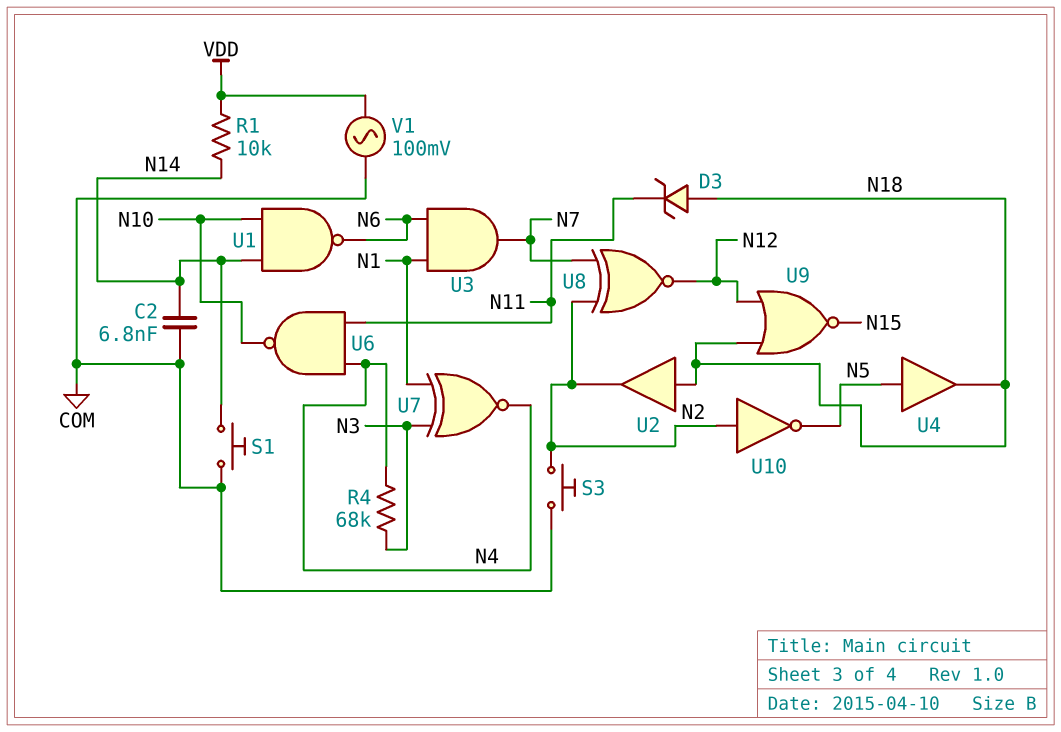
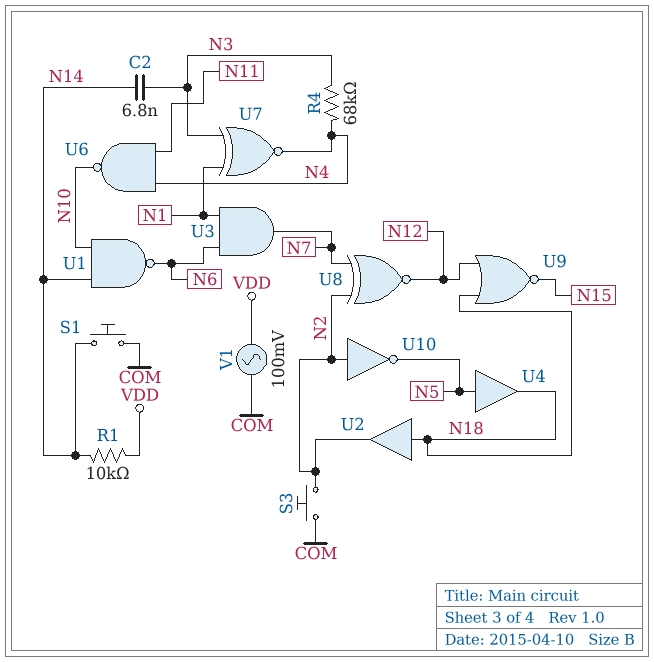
C2: 6.8nF (COM, N14) -> 6.8nF (N3, N14)
D3: zener (A N18, K N11) -> none

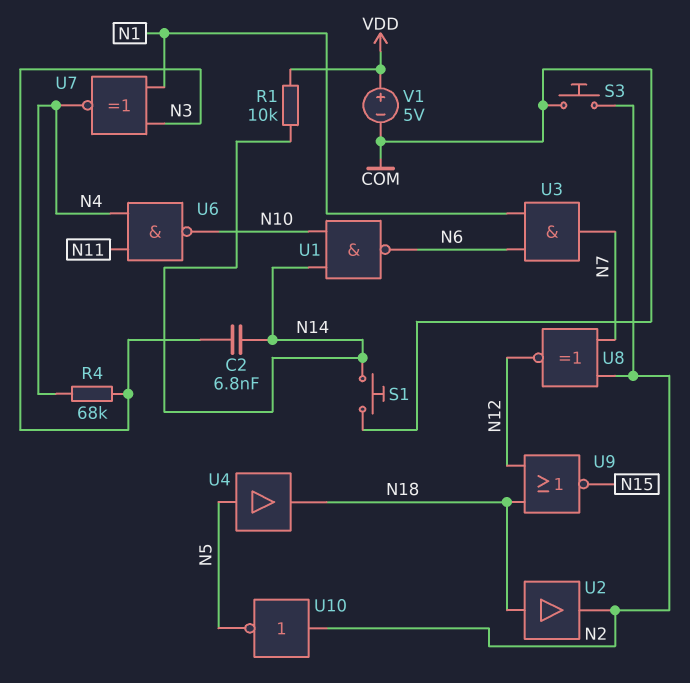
V1: AC 100mV (COM, VDD) -> 5V (plus VDD, minus COM)

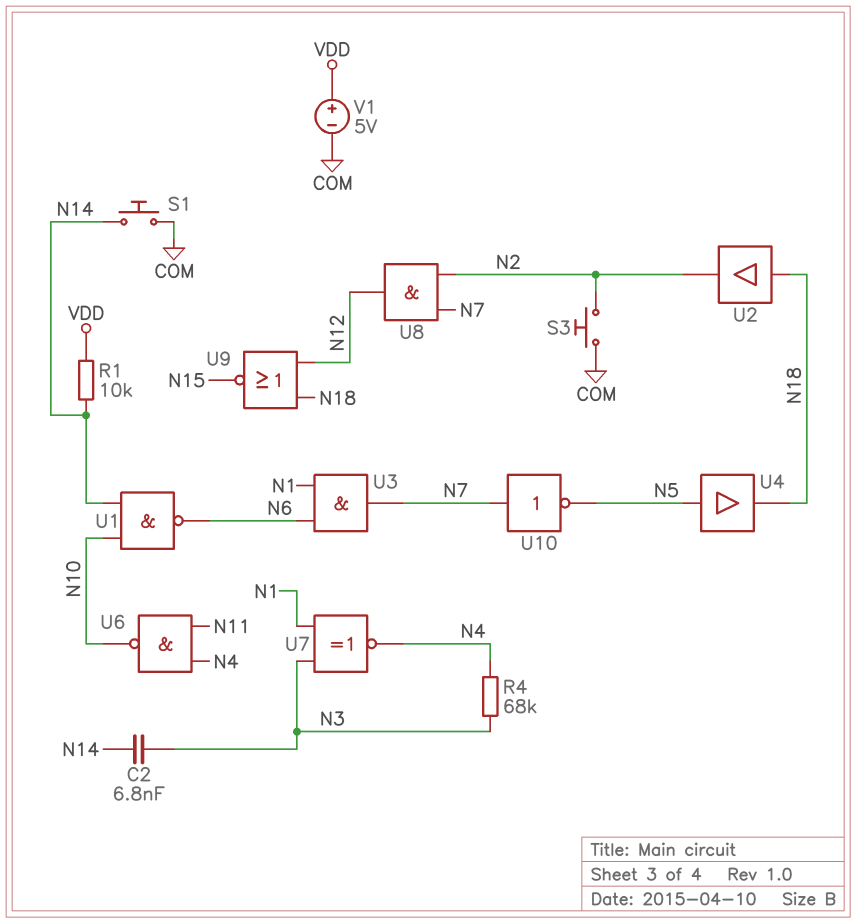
U8: XNOR (in N2, in N7, out N12) -> AND (in N2, in N7, out N12)
U10: NOT (in N2, out N5) -> NOT (in N7, out N5)

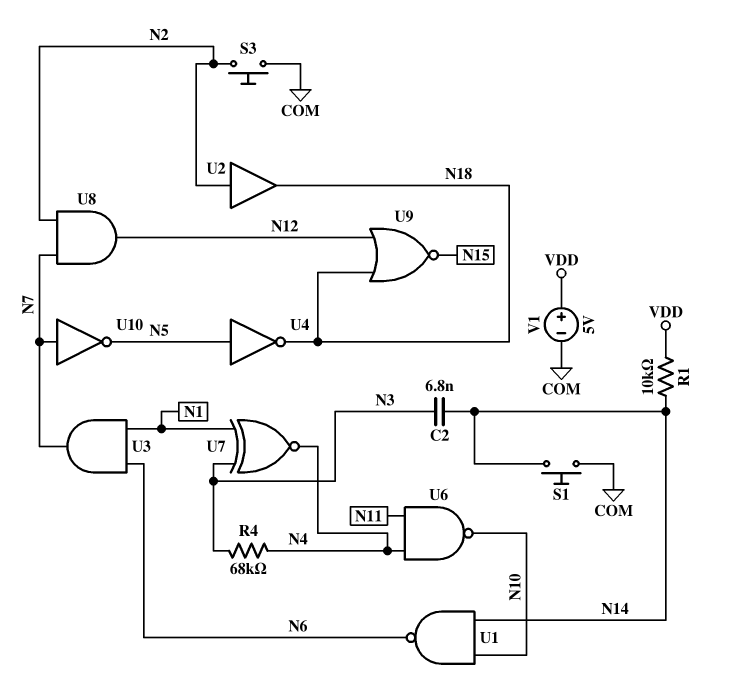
U2: buffer (in N18, out N2) -> buffer (in N2, out N18)
U4: buffer (in N5, out N18) -> NOT (in N5, out N18)

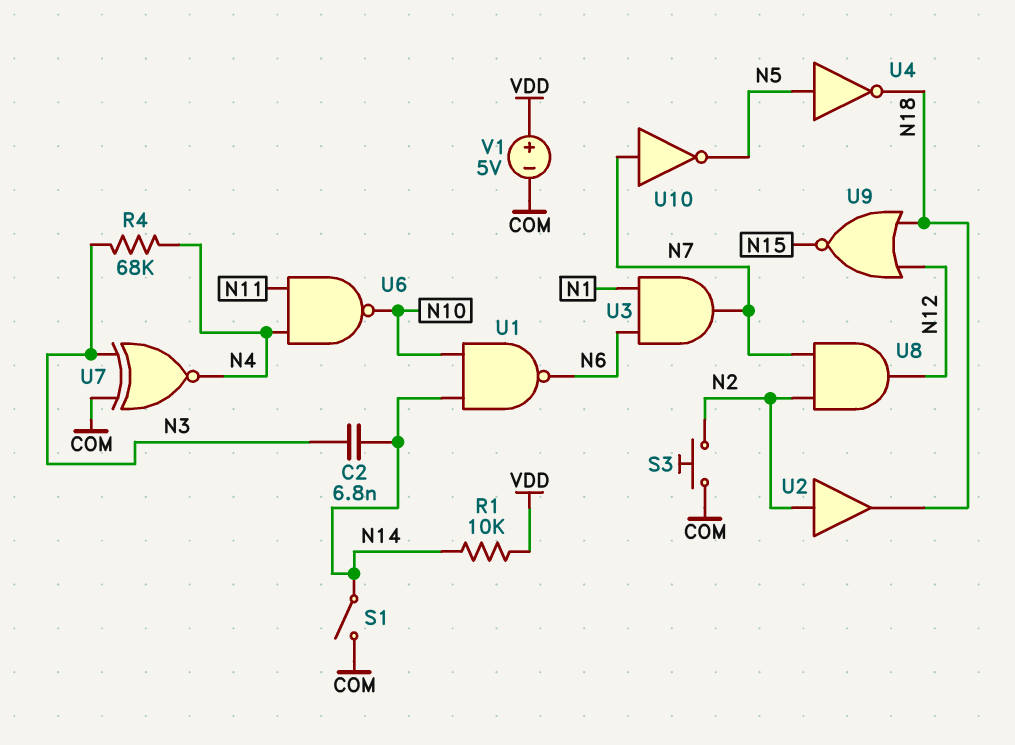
S1: button (COM, N14) -> switch (COM, N14)
U7: XNOR (in N1, in N3, out N4) -> XNOR (in COM, in N3, out N4)

